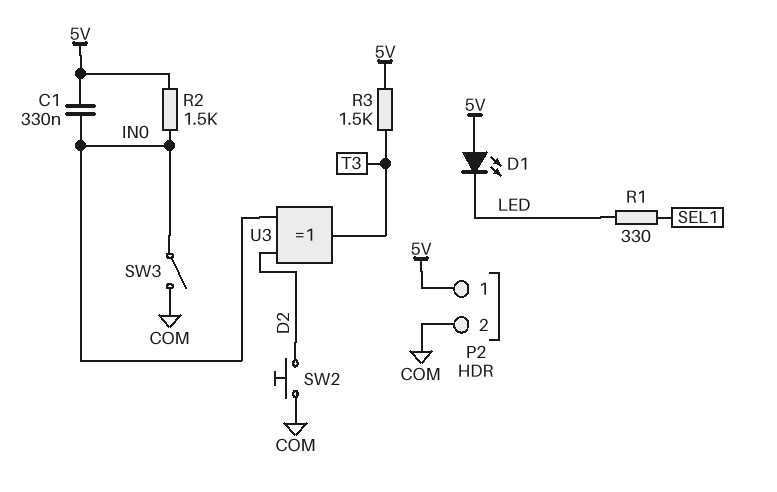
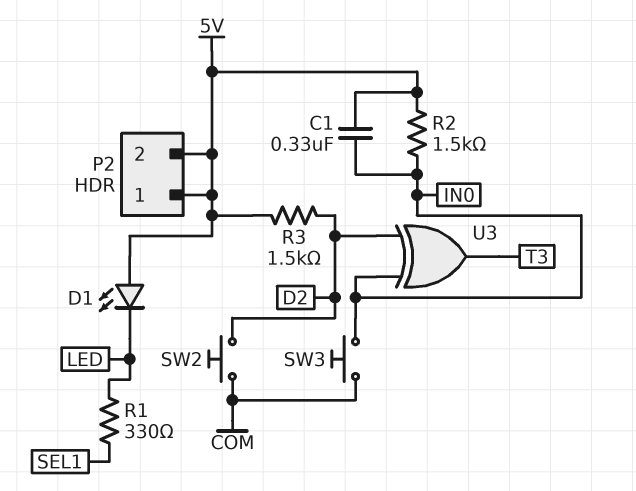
P2 pin 2: COM -> 5V
R3: 1.5k (5V, T3) -> 1.5k (5V, D2)
SW3: switch (COM, IN0) -> button (COM, IN0)

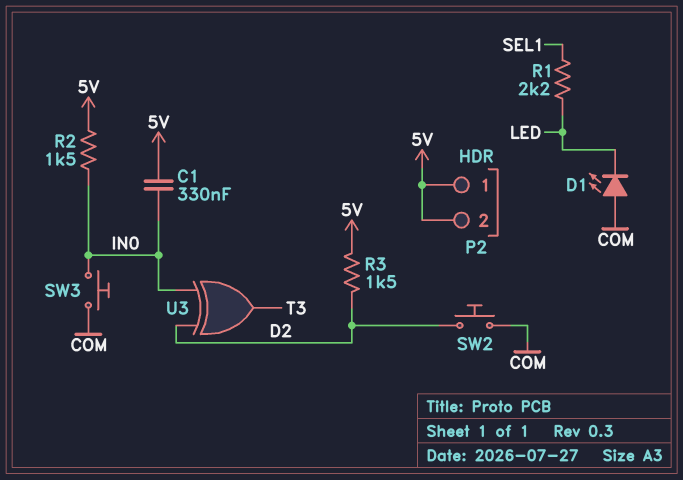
D1: LED (A 5V, K LED) -> LED (A COM, K LED)
R1: 330 (LED, SEL1) -> 2.2k (LED, SEL1)

